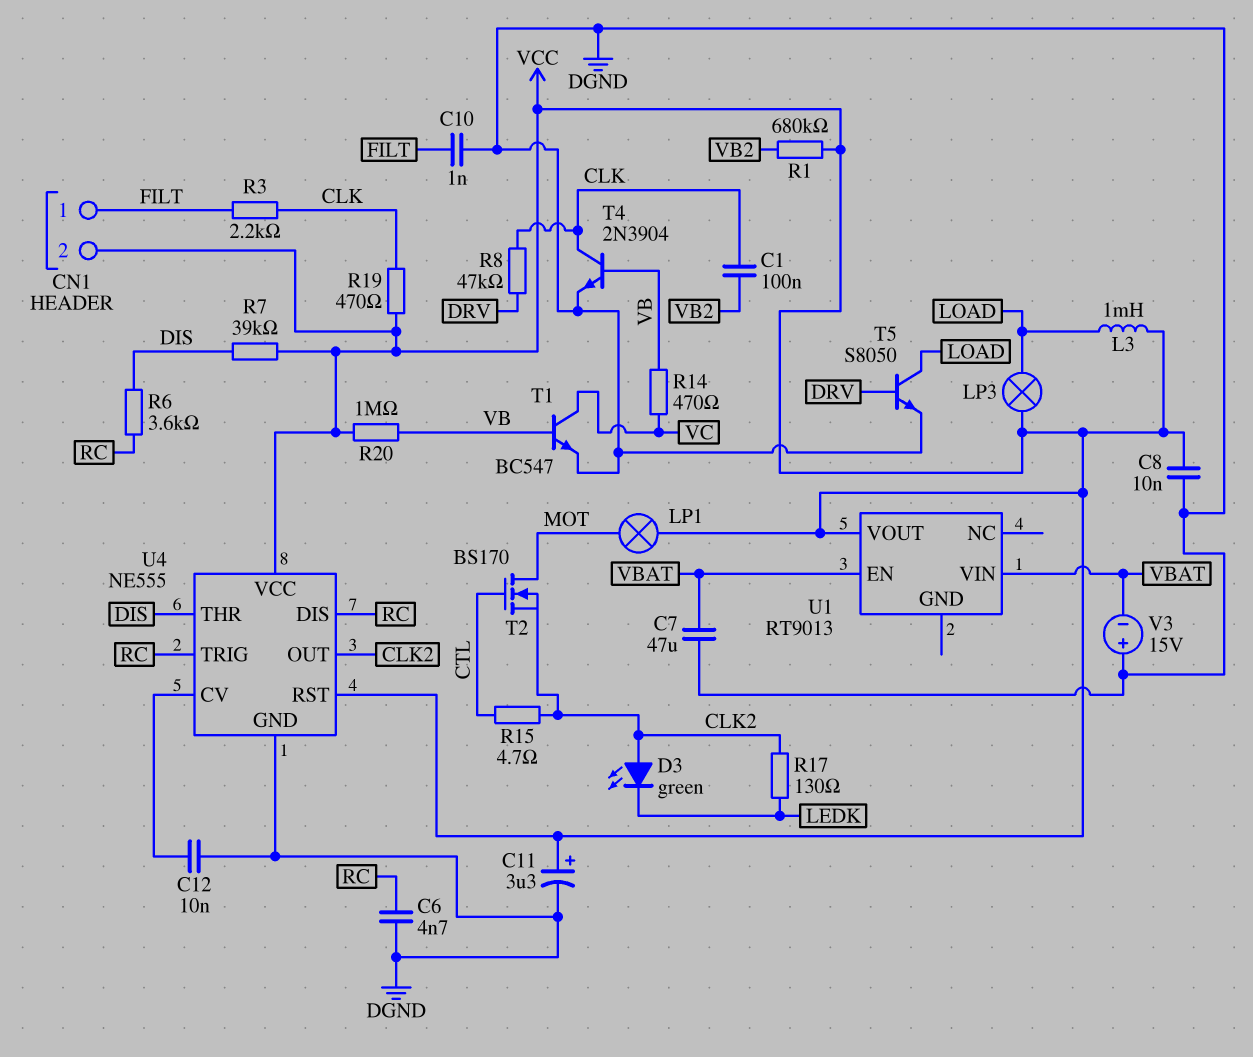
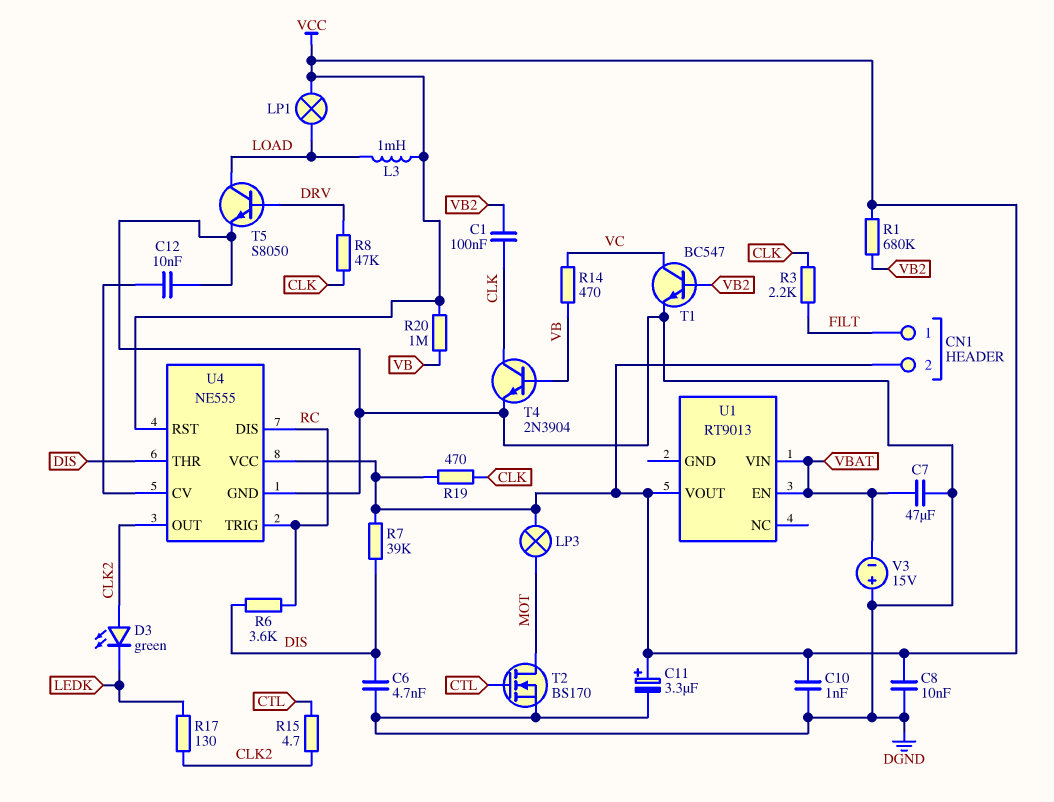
C6: 4.7nF (DGND, RC) -> 4.7nF (DGND, DIS)
C10: 1nF (DGND, FILT) -> 1nF (DGND, VCC)
LP1: lamp (MOT, VCC) -> lamp (LOAD, VCC)
LP3: lamp (LOAD, VCC) -> lamp (MOT, VCC)
T1: NPN BC547 (B VB, C VC, E DGND) -> NPN BC547 (B VB2, C VC, E DGND)
T2: NMOS BS170 (G CTL, D MOT, S CLK2) -> NMOS BS170 (G CTL, D MOT, S DGND)

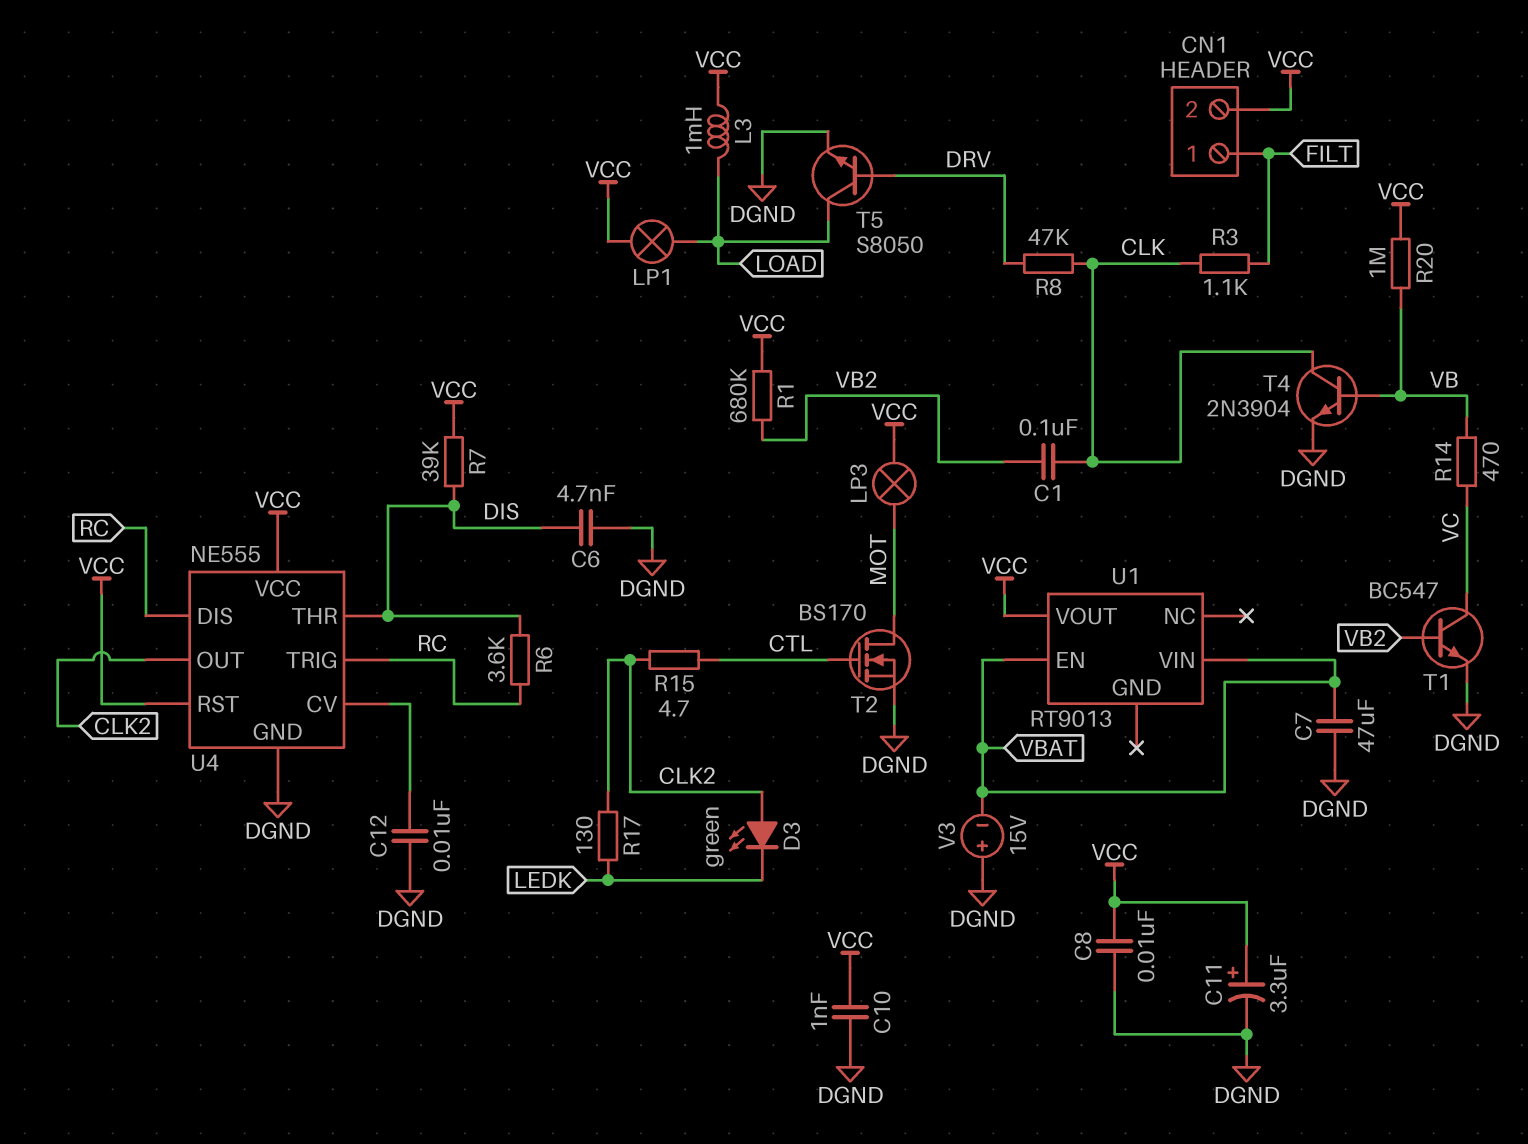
R3: 2.2k (CLK, FILT) -> 1.1k (CLK, FILT)
R19: 470 (CLK, VCC) -> none

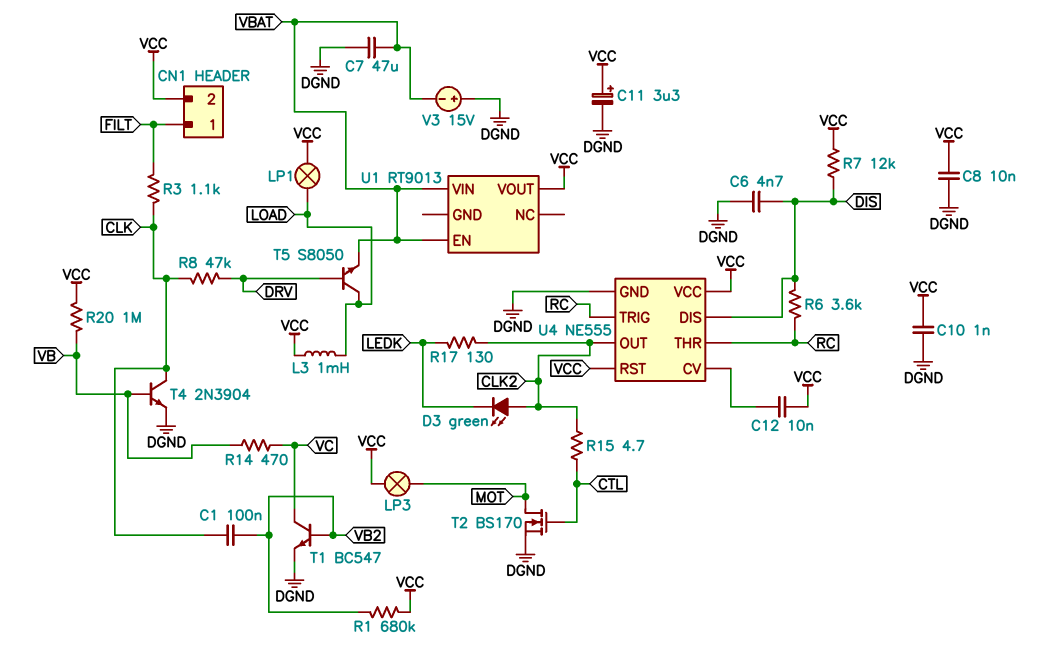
C12: 10nF (DGND, U4/CV) -> 10nF (U4/CV, VCC)
R7: 39k (DIS, VCC) -> 12k (DIS, VCC)
T5: NPN S8050 (B DRV, C LOAD, E DGND) -> NPN S8050 (B DRV, C LOAD, E VBAT)
U4 pin DIS: RC -> DIS
U4 pin THR: DIS -> RC

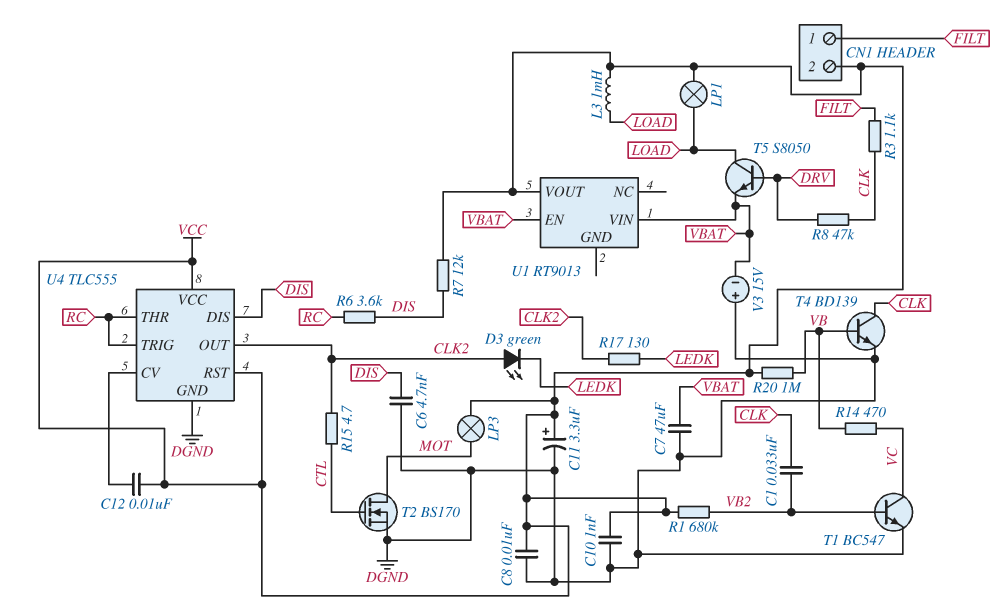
C1: 100nF (CLK, VB2) -> 33nF (CLK, VB2)
T4: NPN 2N3904 (B VB, C CLK, E DGND) -> NPN BD139 (B VB, C CLK, E DGND)
U4: NE555 -> TLC555

